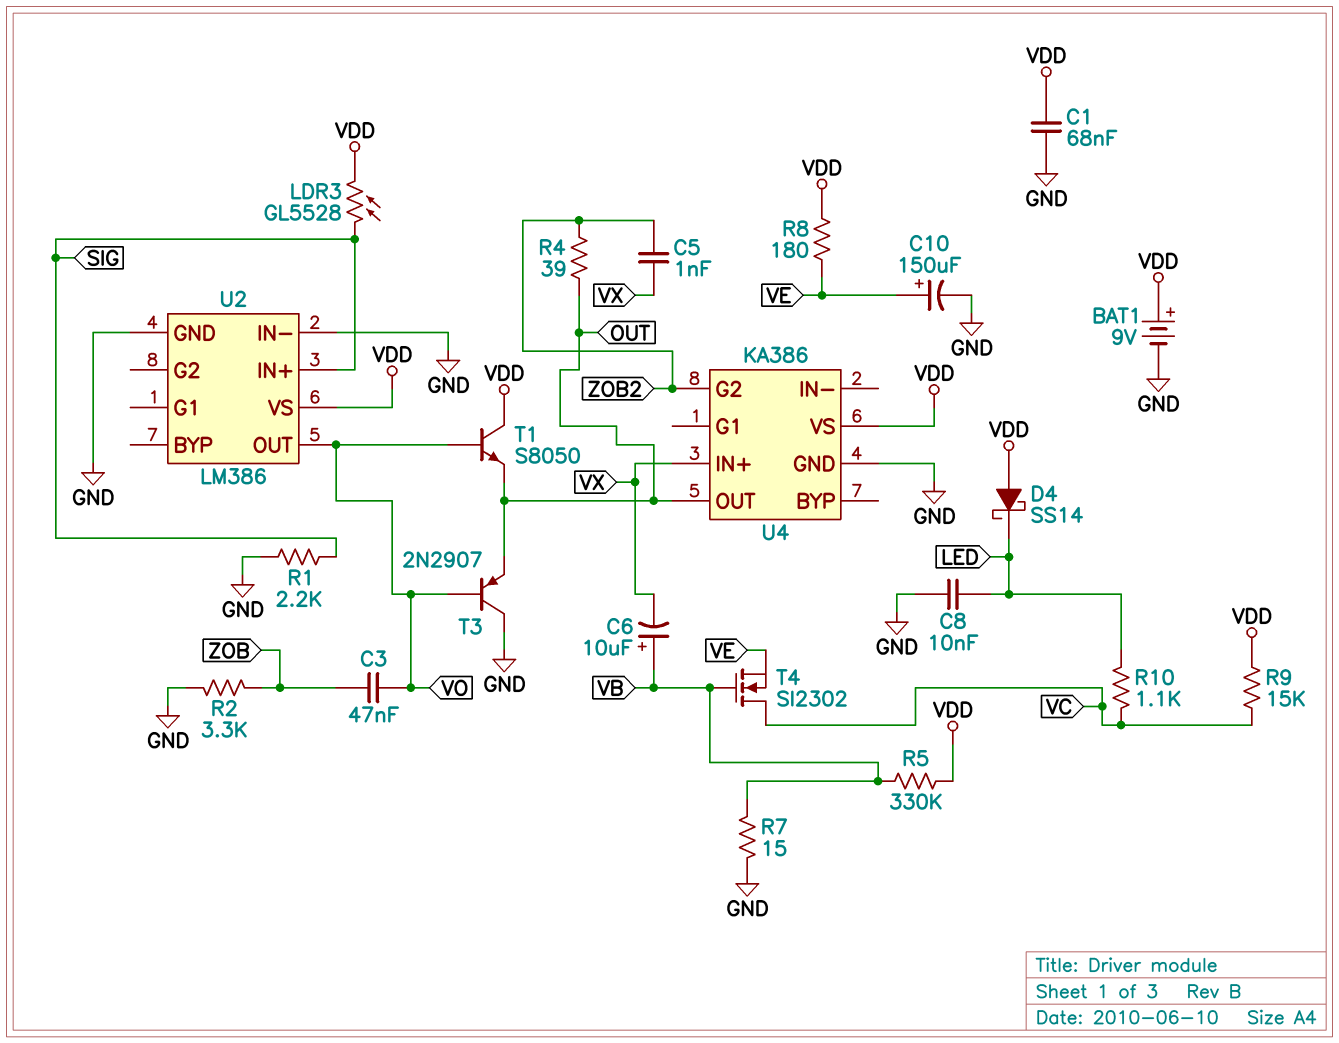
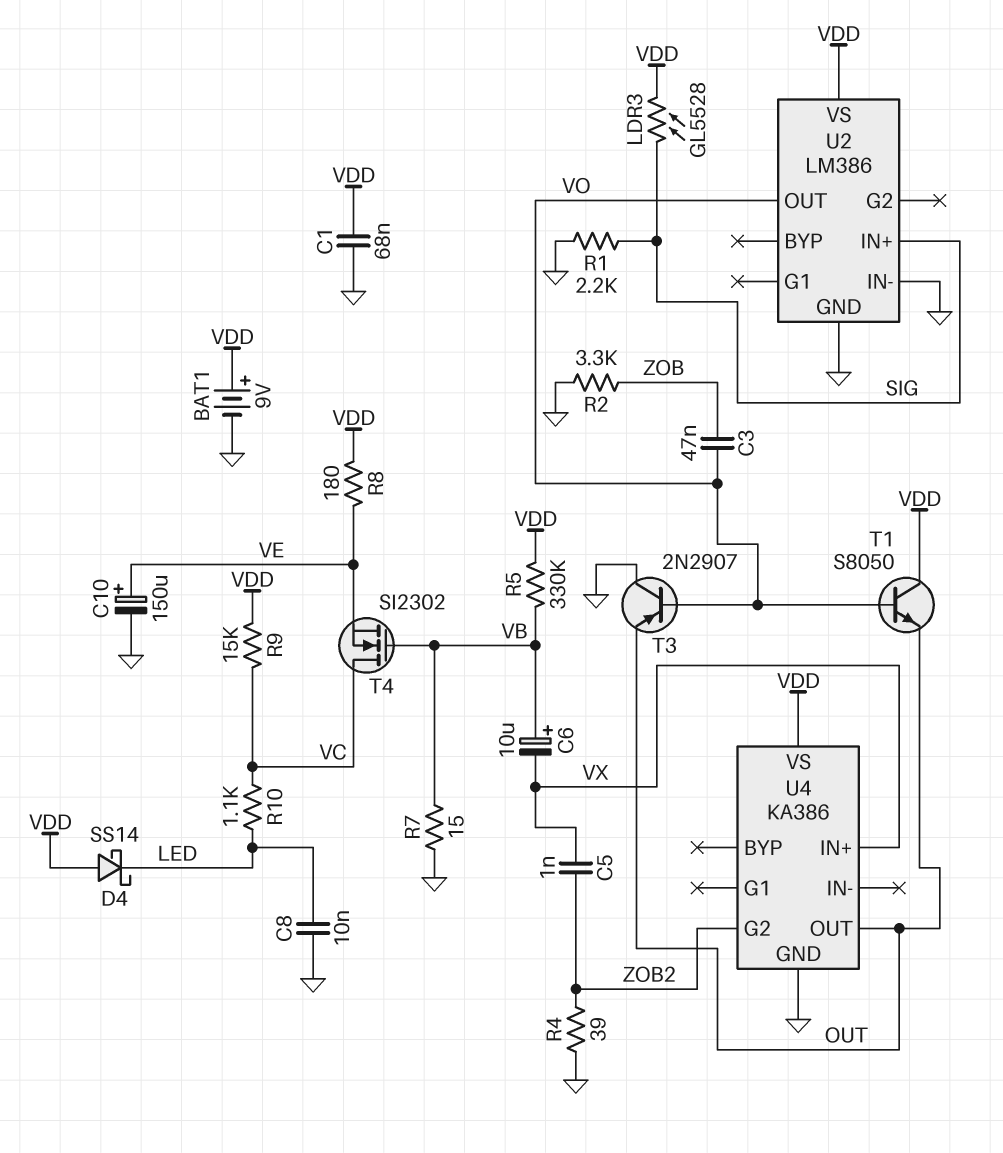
R4: 39 (OUT, ZOB2) -> 39 (GND, ZOB2)

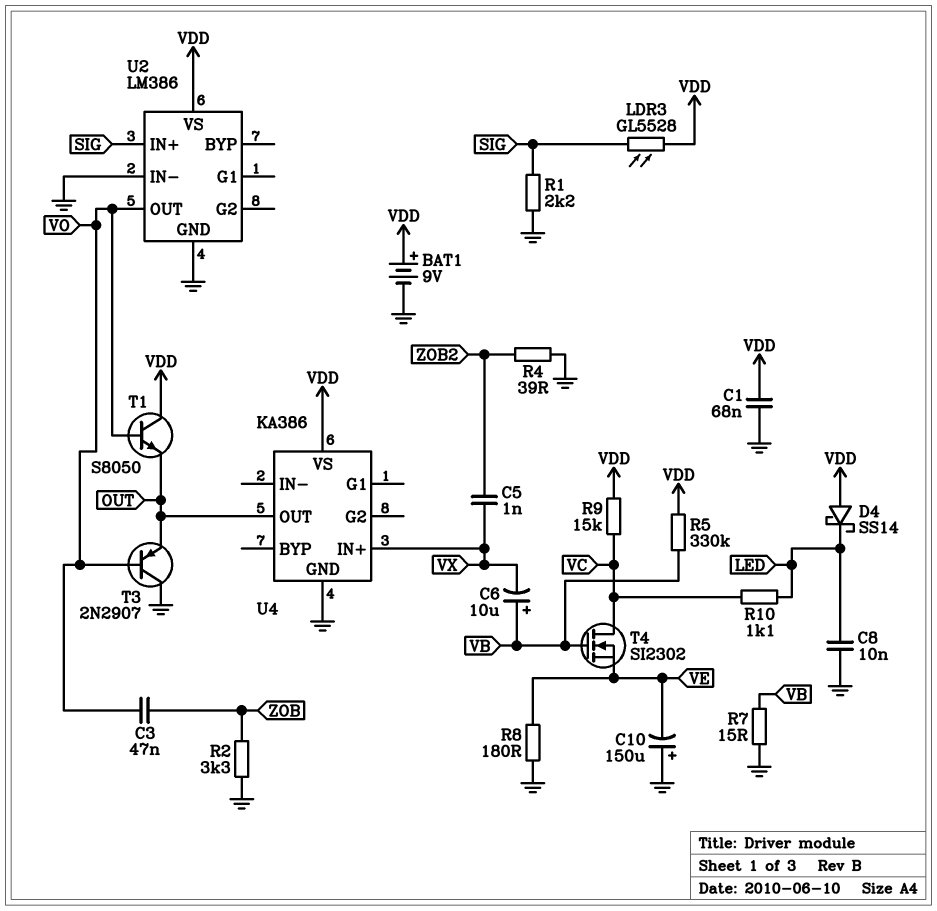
C10: 150uF (plus VE, minus GND) -> 150uF (plus GND, minus VE)
R8: 180 (VDD, VE) -> 180 (GND, VE)
U4 pin G2: ZOB2 -> none

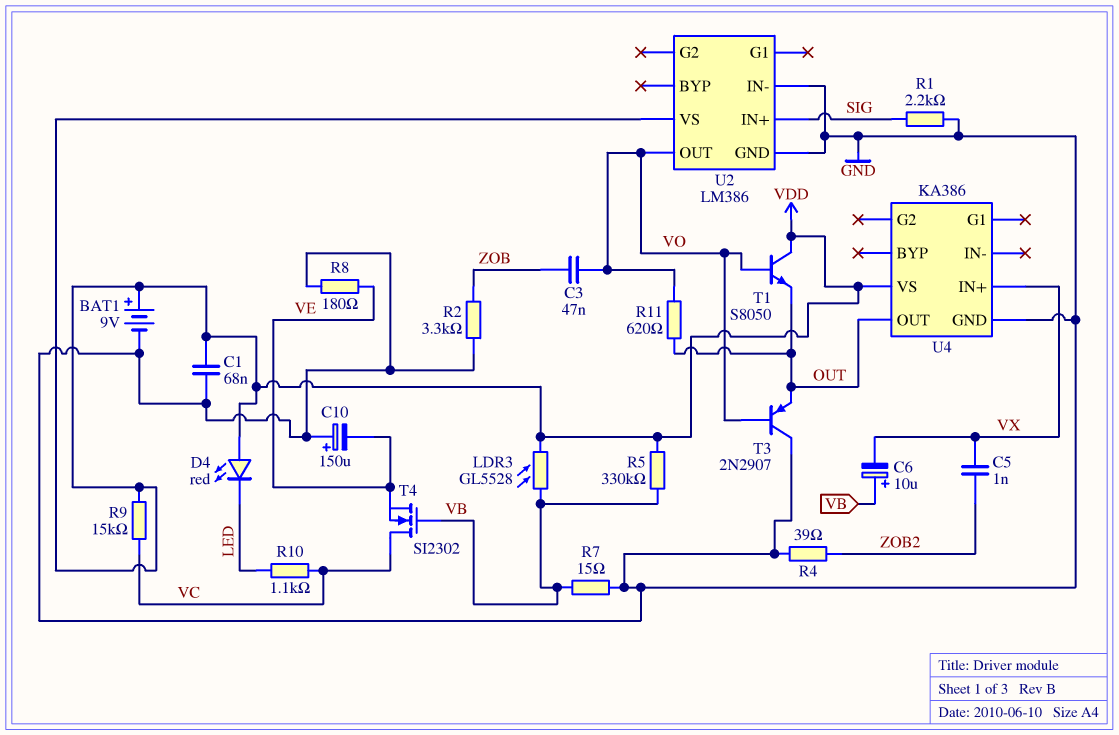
C8: 10nF (GND, LED) -> none
D4: schottky SS14 (A VDD, K LED) -> LED red (A VDD, K LED)
LDR3: GL5528 (SIG, VDD) -> GL5528 (VB, VDD)
R11: none -> 620 (OUT, VO)

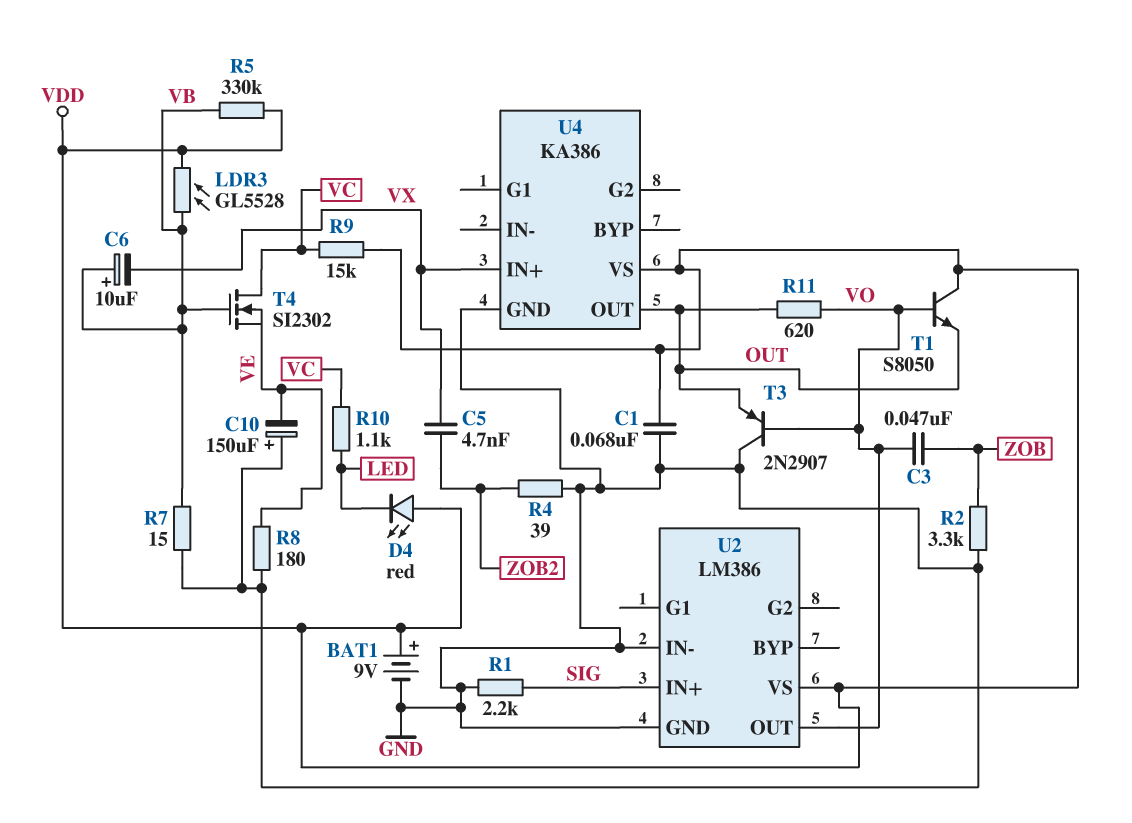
C5: 1nF (VX, ZOB2) -> 4.7nF (VX, ZOB2)

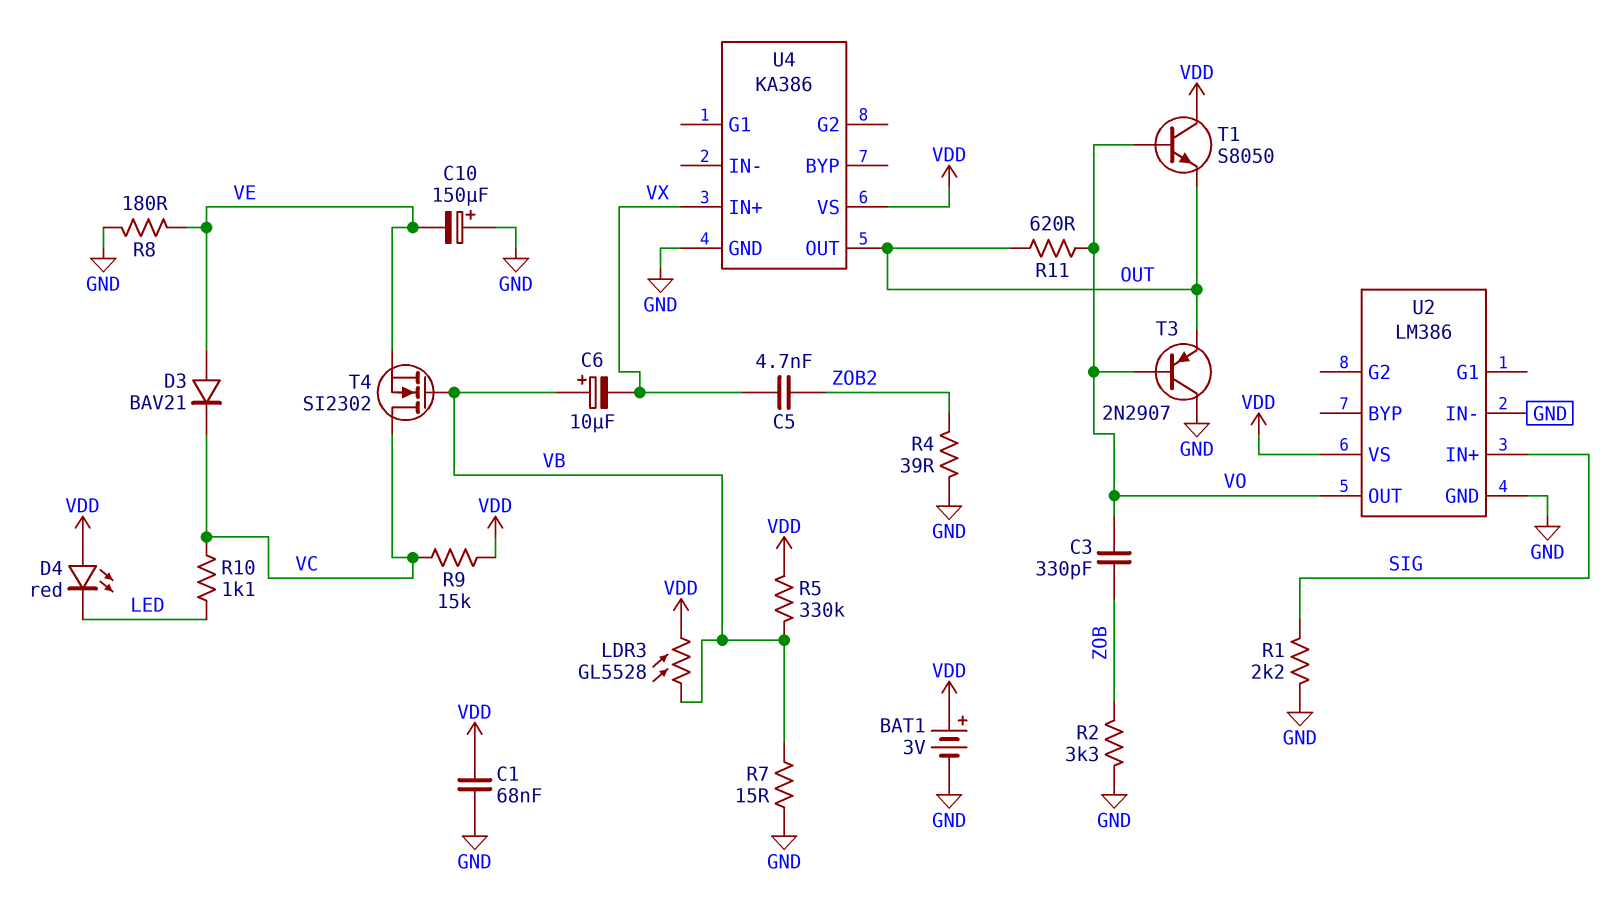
BAT1: 9V (plus VDD, minus GND) -> 3V (plus VDD, minus GND)
C3: 47nF (VO, ZOB) -> 330pF (VO, ZOB)
D3: none -> diode BAV21 (A VE, K VC)

